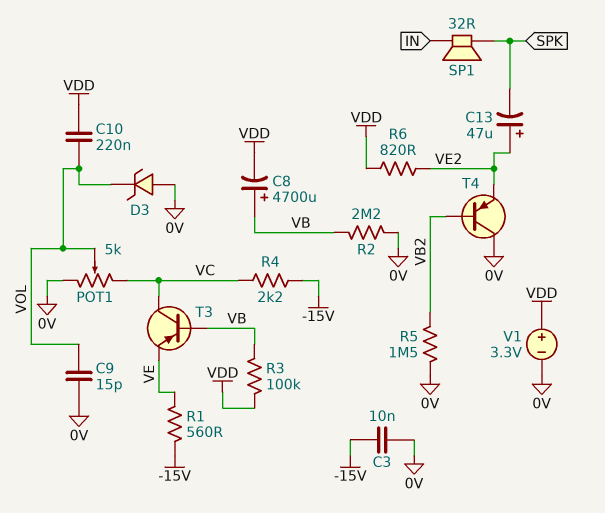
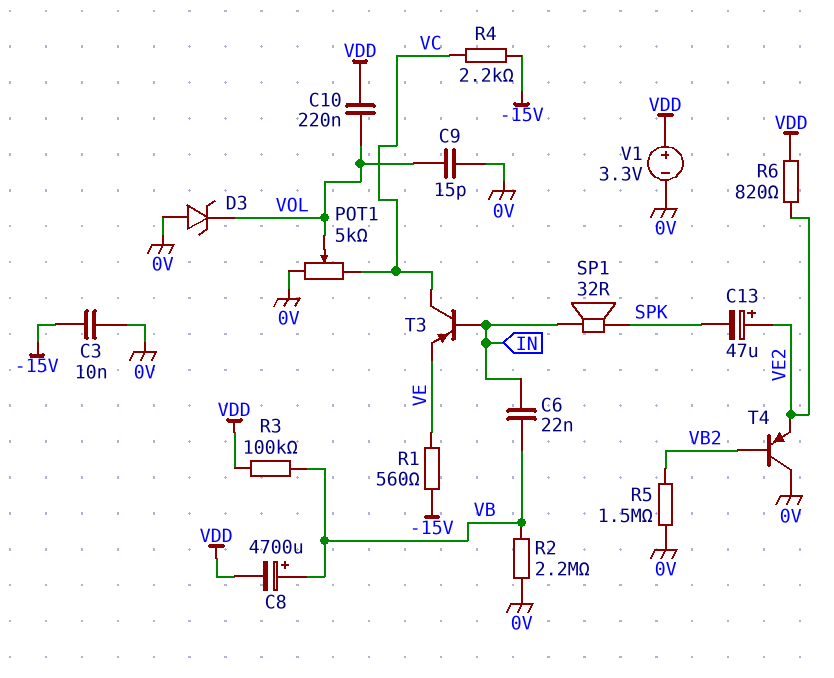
C6: none -> 22nF (IN, VB)
T3: PNP (B VB, C VC, E VE) -> PNP (B IN, C VC, E VE)

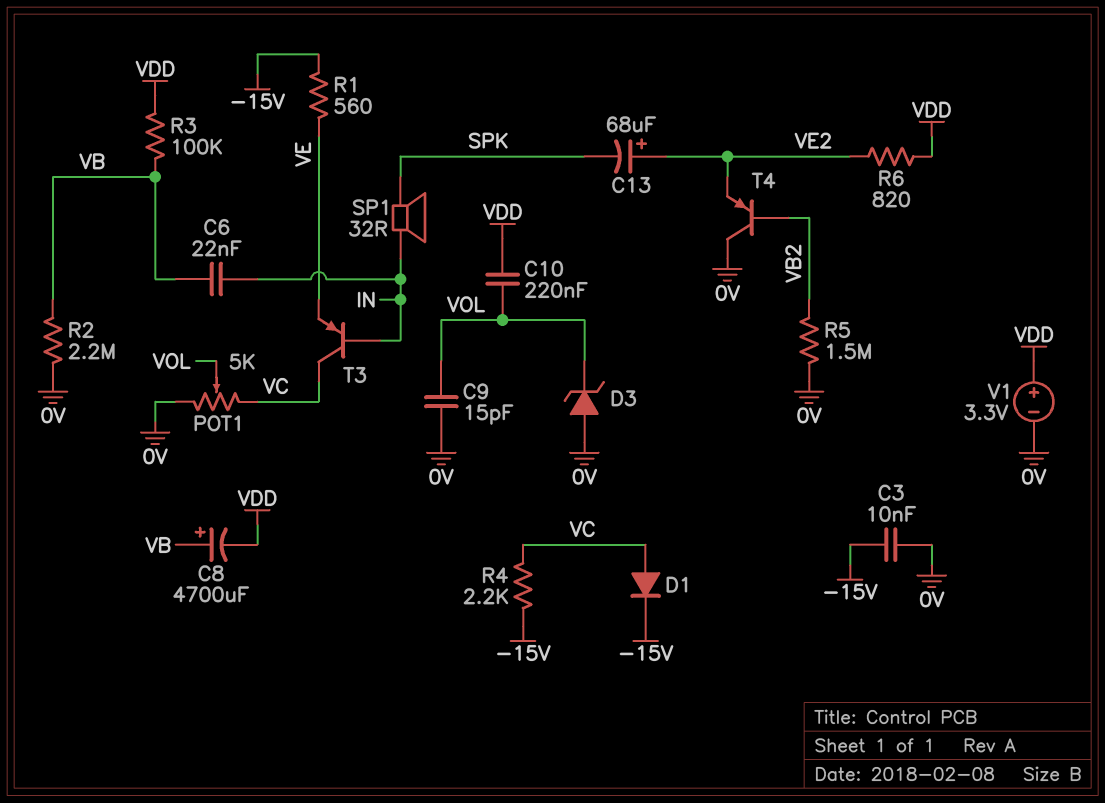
C13: 47uF (plus VE2, minus SPK) -> 68uF (plus VE2, minus SPK)
D1: none -> diode (A VC, K -15V)

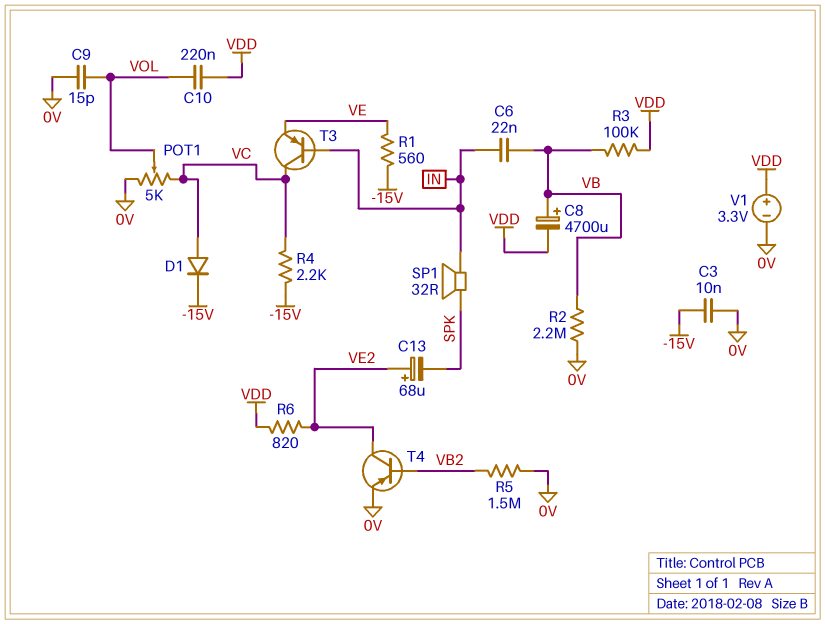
D3: zener (A 0V, K VOL) -> none
T4: PNP (B VB2, C 0V, E VE2) -> PNP (B VB2, C VE2, E 0V)

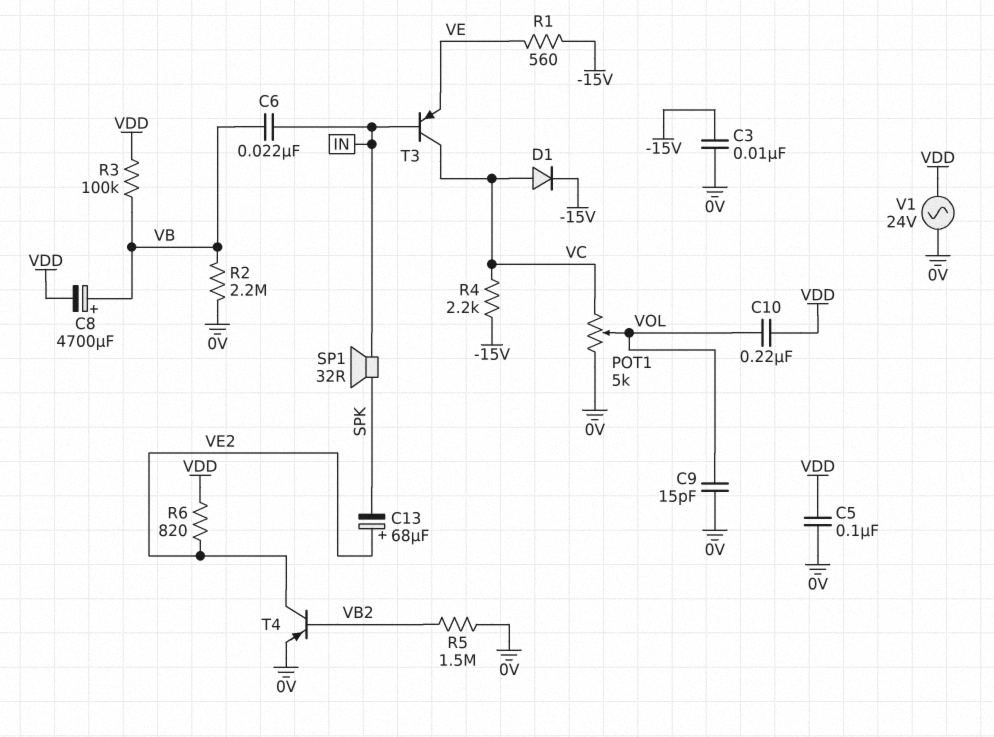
C5: none -> 100nF (0V, VDD)
V1: 3.3V (plus VDD, minus 0V) -> AC 24V (0V, VDD)

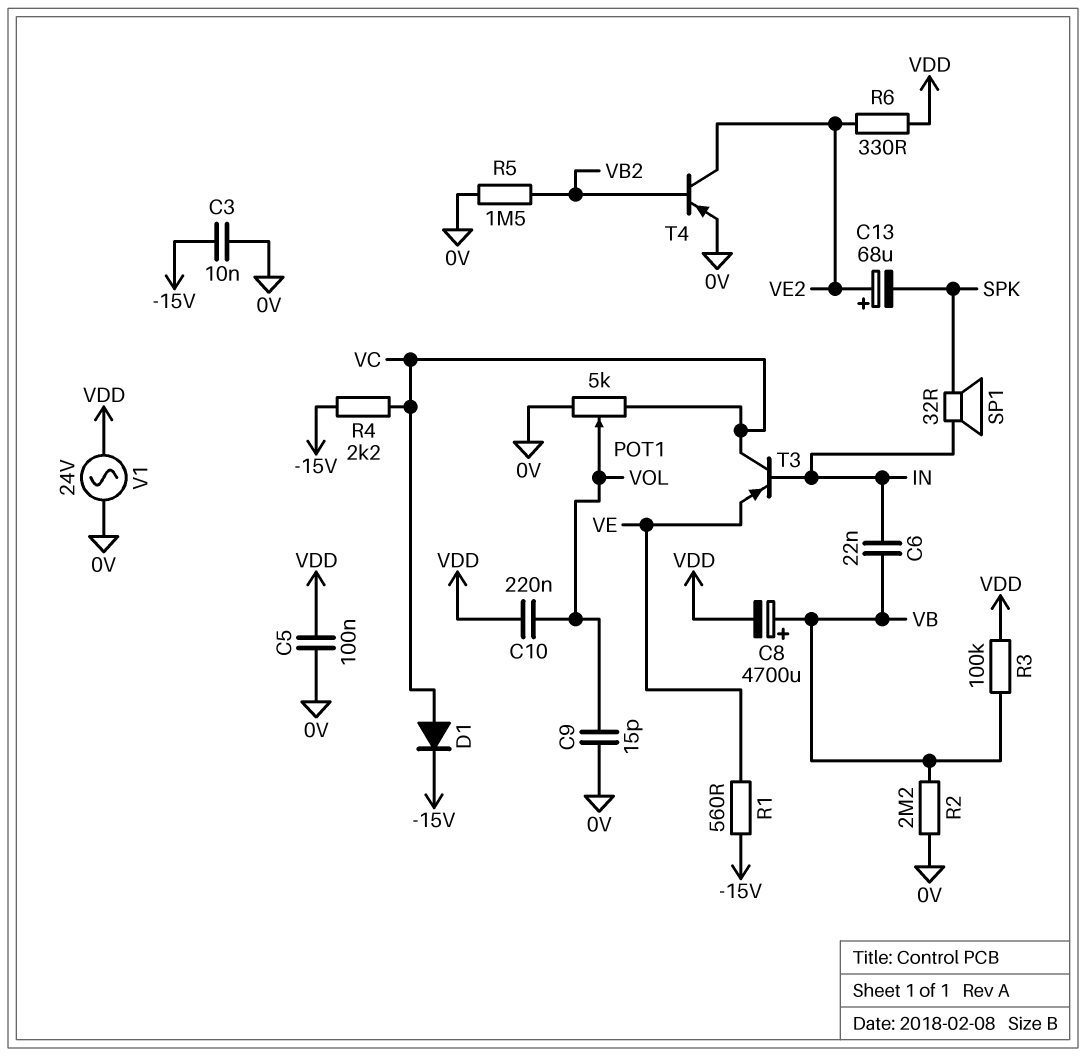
R6: 820 (VDD, VE2) -> 330 (VDD, VE2)

